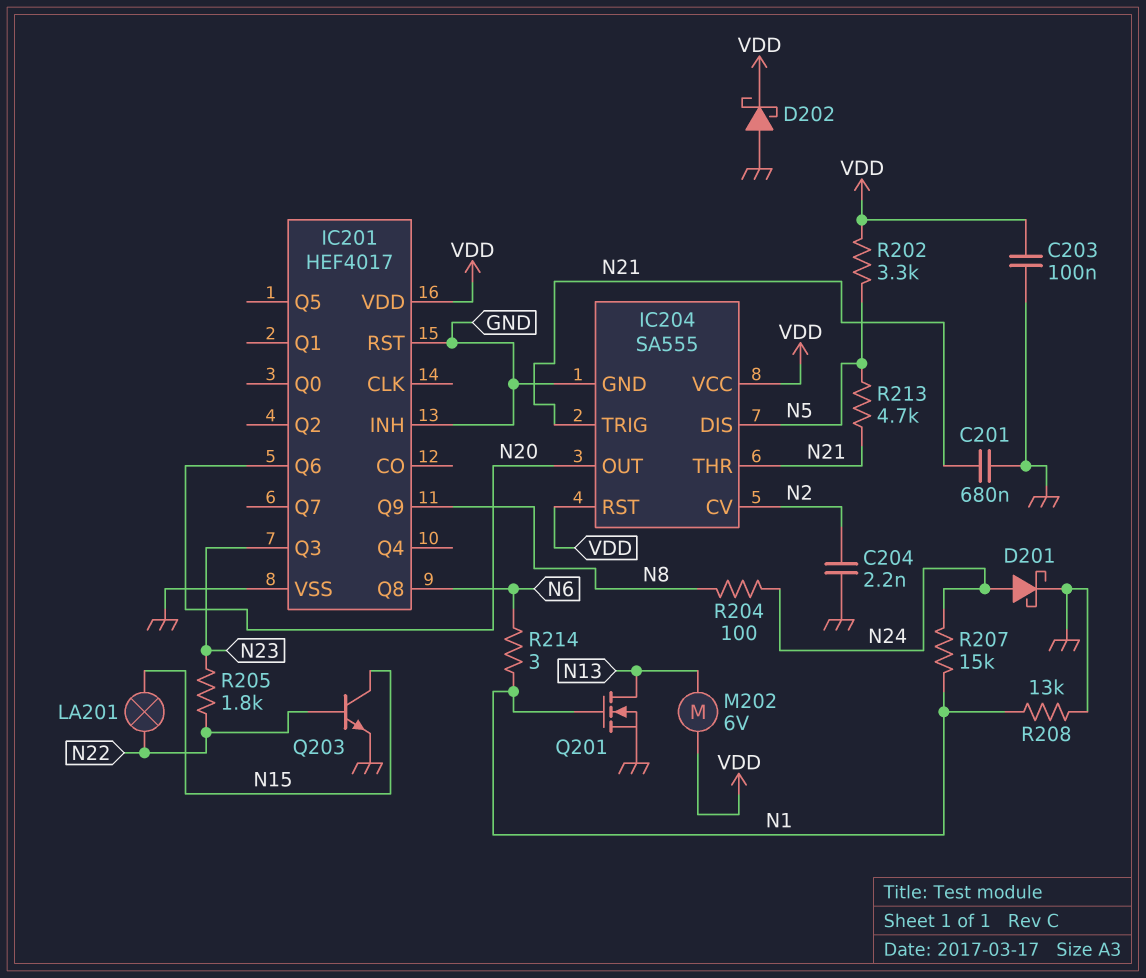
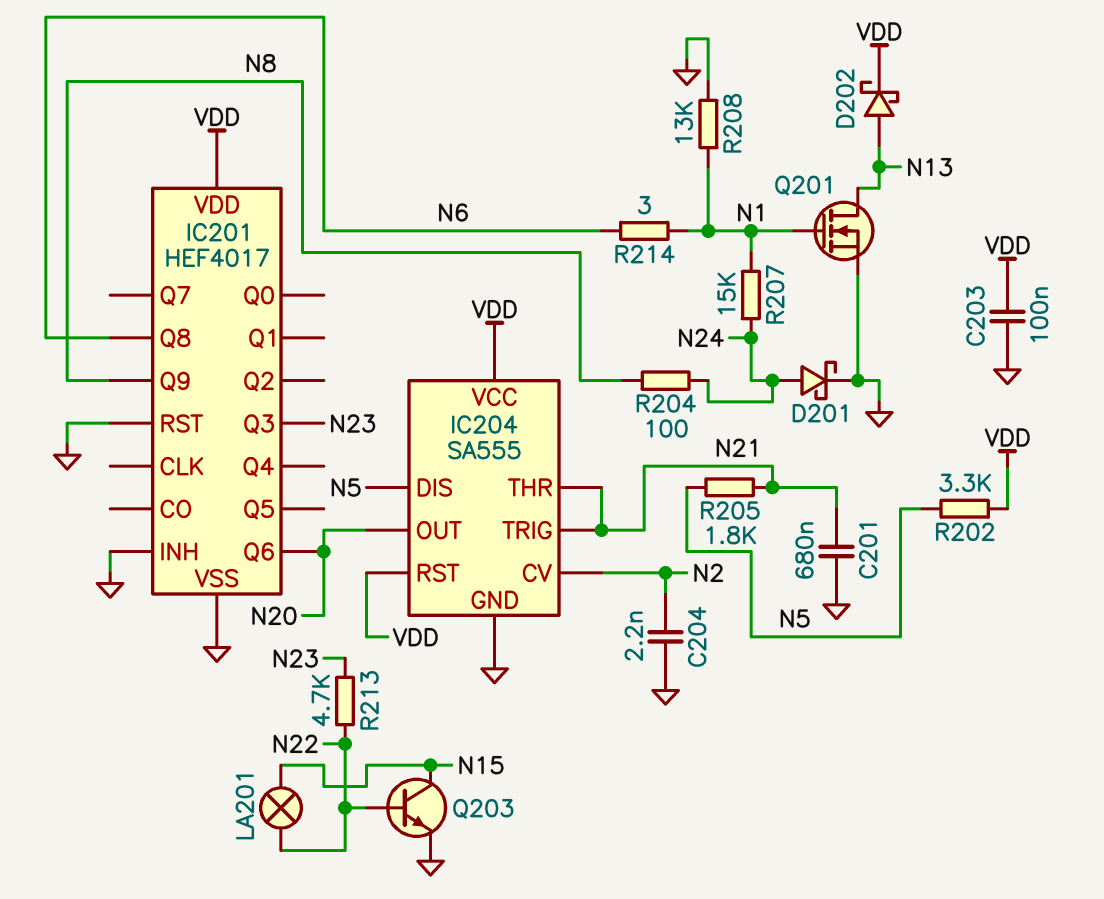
D202: schottky (A GND, K VDD) -> schottky (A N13, K VDD)
M202: motor 6V (N13, VDD) -> none
R205: 1.8k (N22, N23) -> 1.8k (N5, N21)
R213: 4.7k (N5, N21) -> 4.7k (N22, N23)

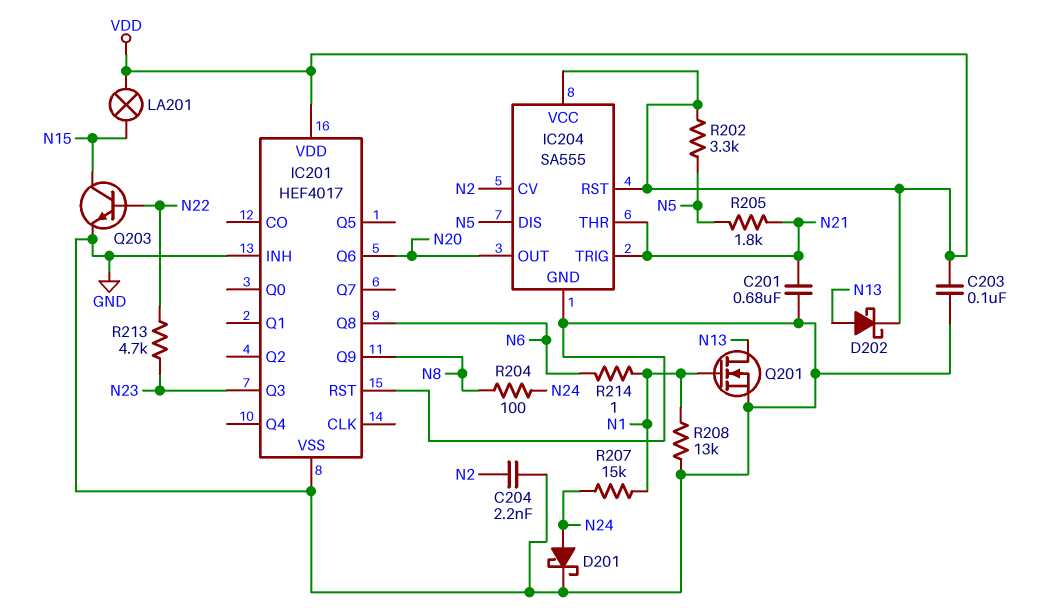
LA201: lamp (N15, N22) -> lamp (N15, VDD)
R214: 3 (N1, N6) -> 1 (N1, N6)

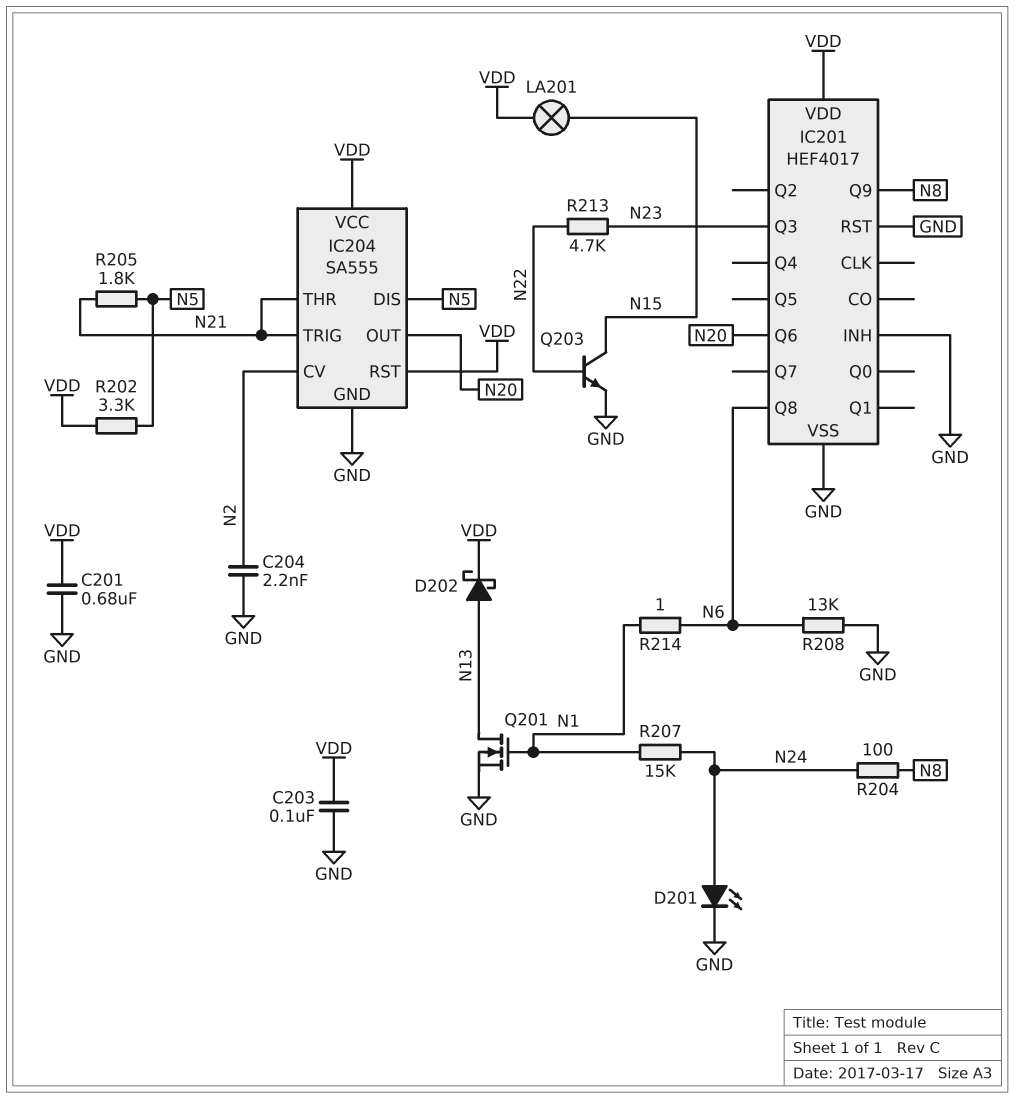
C201: 680nF (GND, N21) -> 680nF (GND, VDD)
D201: schottky (A N24, K GND) -> LED (A N24, K GND)
R208: 13k (GND, N1) -> 13k (GND, N6)

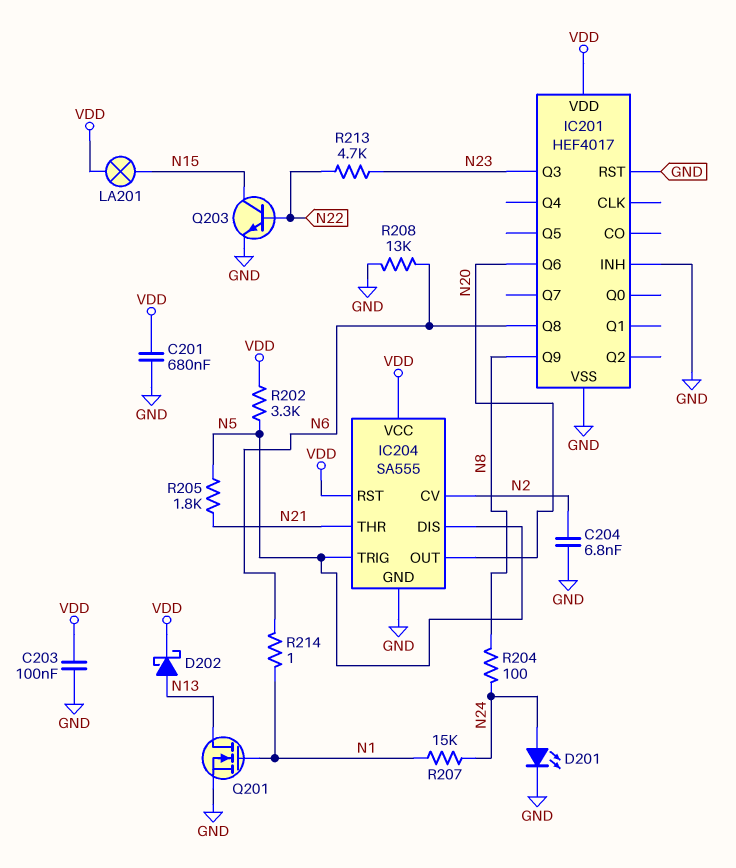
C204: 2.2nF (GND, N2) -> 6.8nF (GND, N2)
IC204 pin TRIG: N21 -> N5

